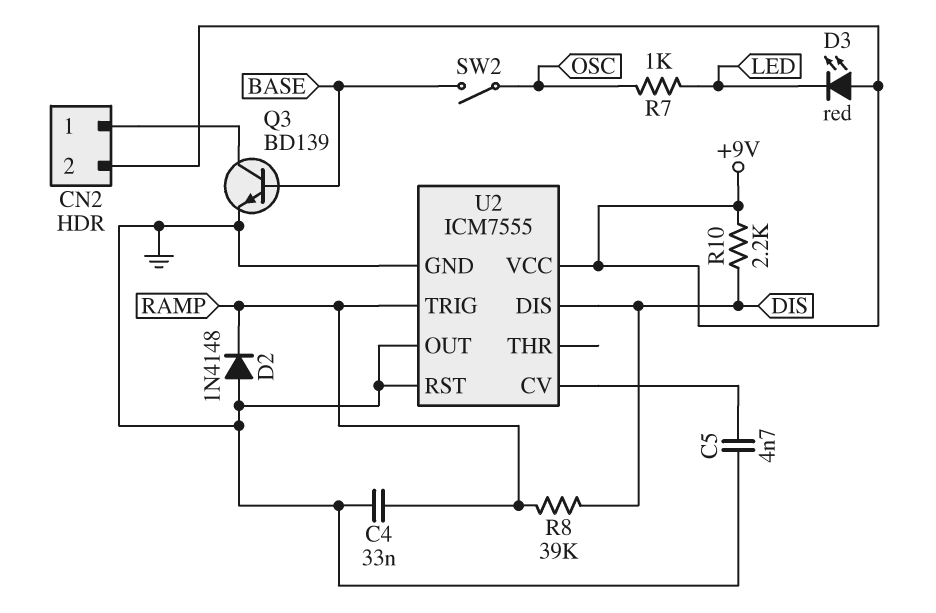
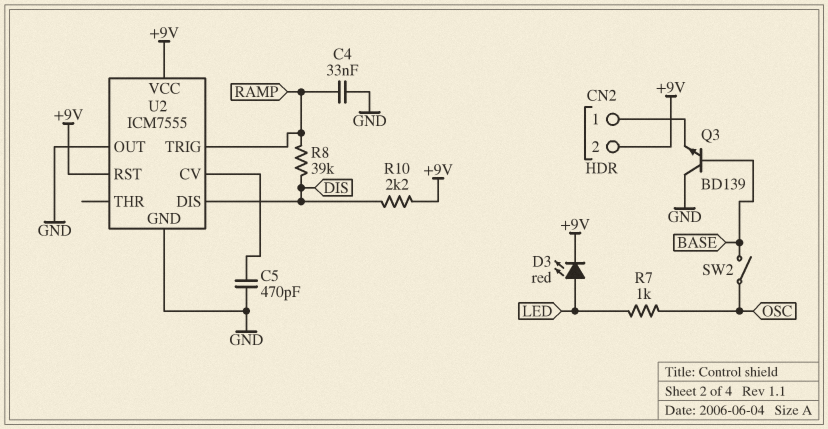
C5: 4.7nF (GND, U2/CV) -> 470pF (GND, U2/CV)
D2: diode 1N4148 (A GND, K RAMP) -> none
D3: LED red (A +9V, K LED) -> LED red (A LED, K +9V)
Q3: NPN BD139 (B BASE, C CN2/1, E GND) -> NPN BD139 (B BASE, C GND, E CN2/1)
U2 pin RST: GND -> +9V

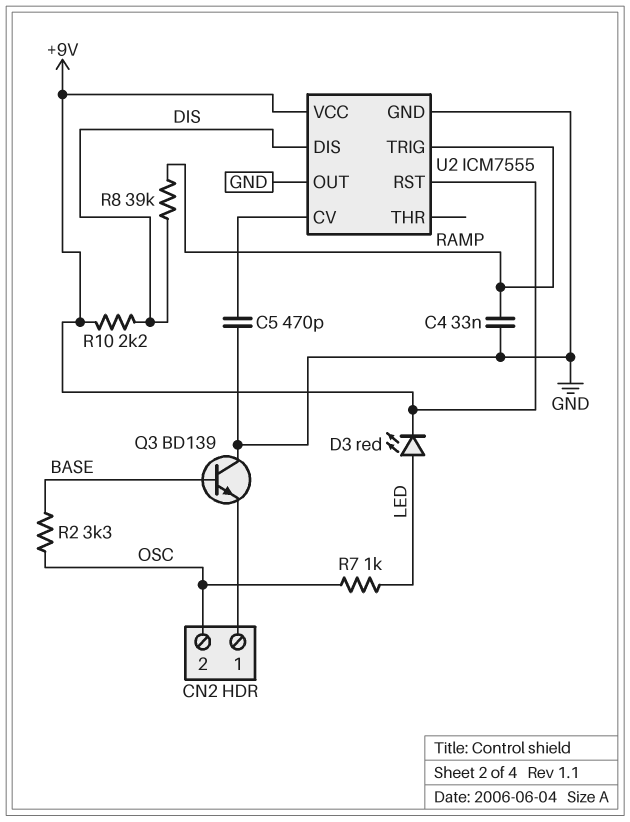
CN2 pin 2: +9V -> OSC
R2: none -> 3.3k (BASE, OSC)
SW2: switch (BASE, OSC) -> none

